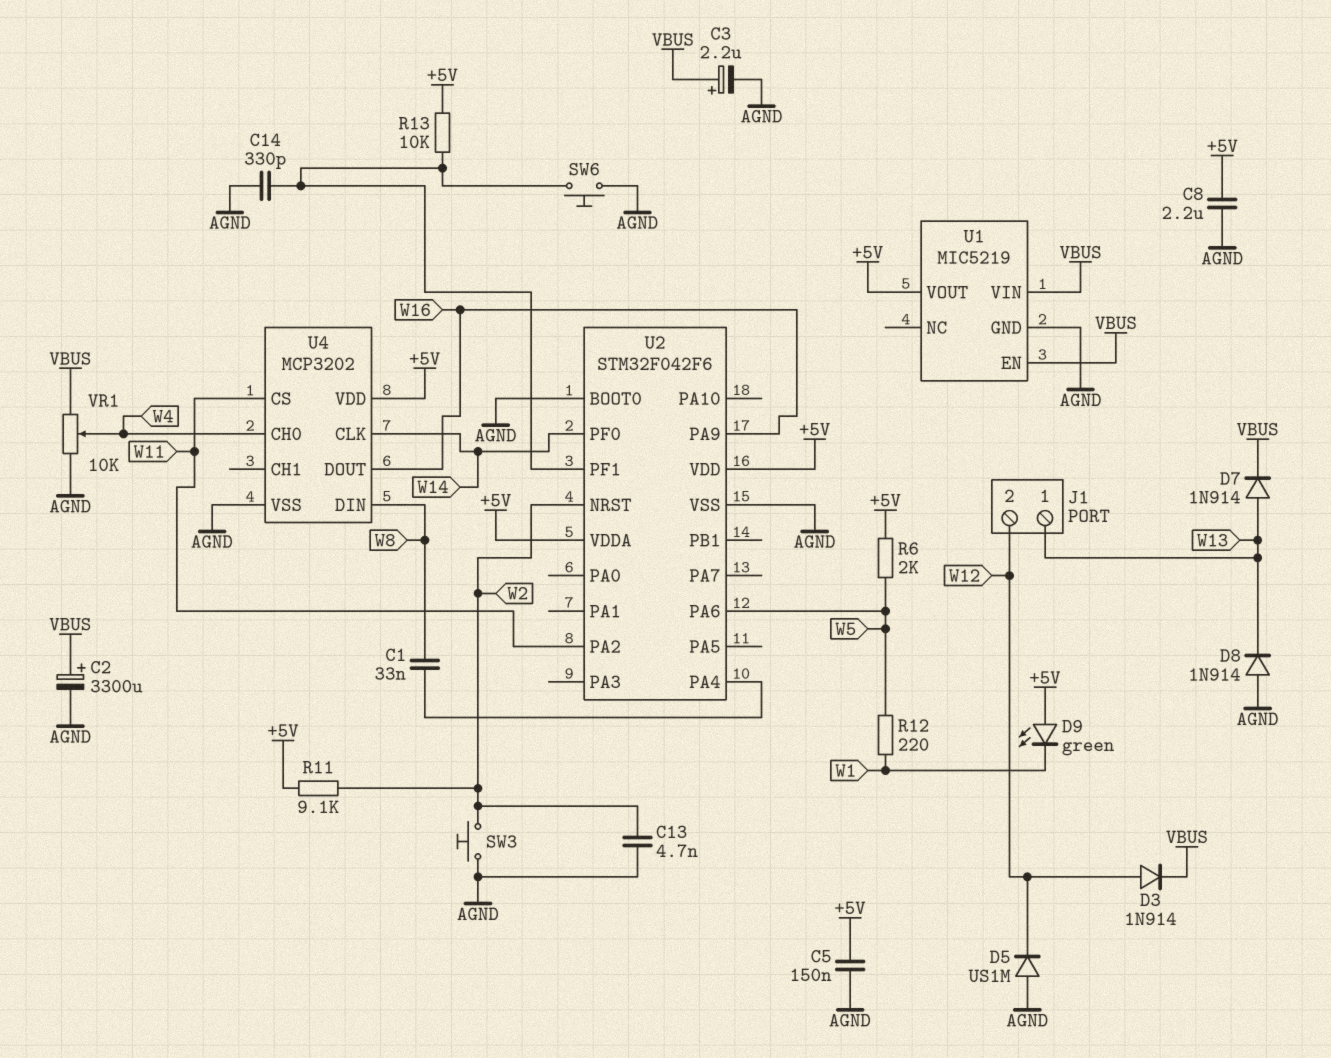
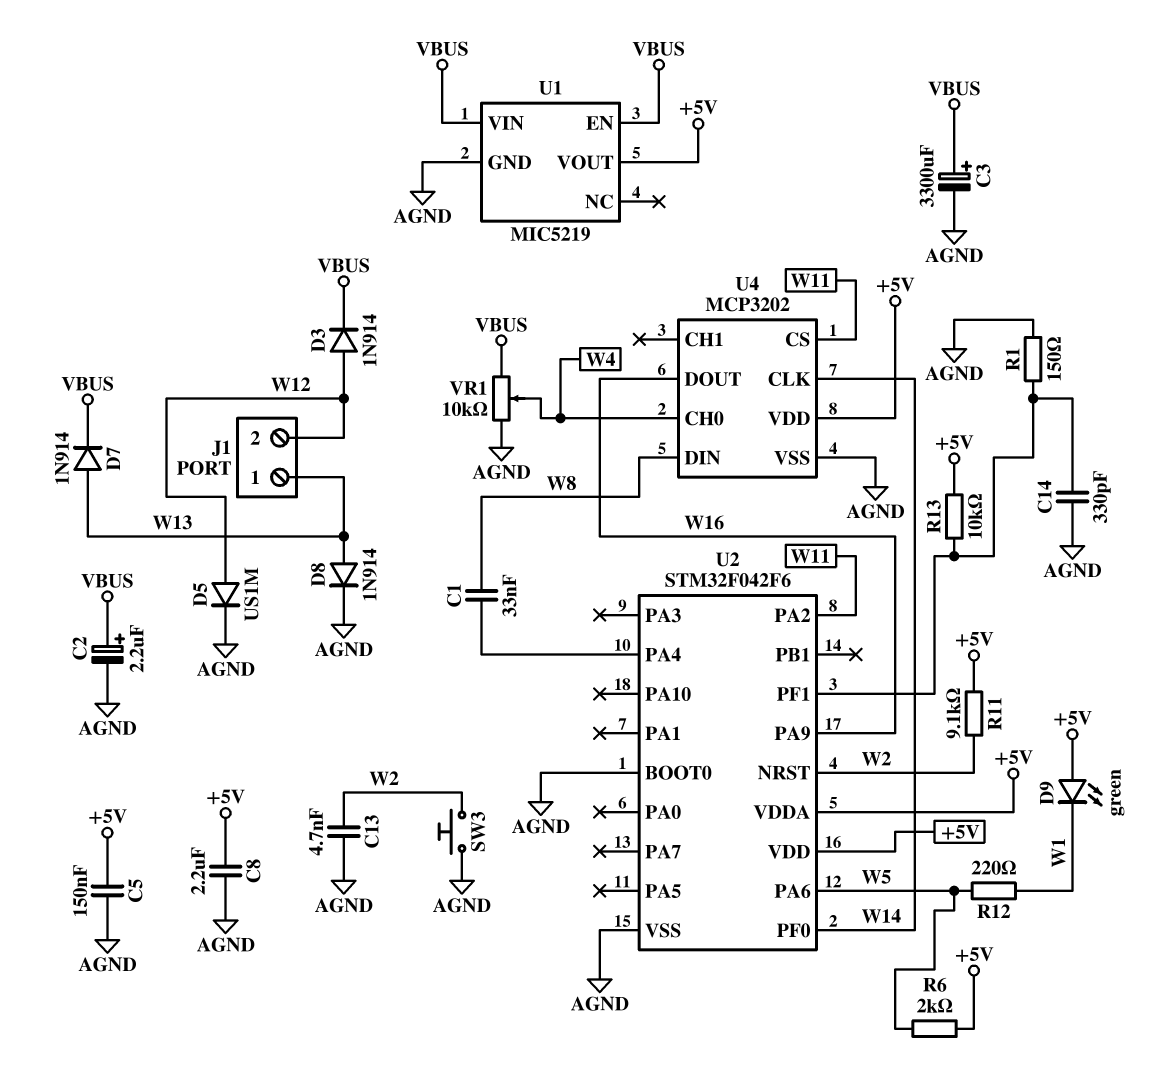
C2: 3300uF (plus VBUS, minus AGND) -> 2.2uF (plus VBUS, minus AGND)
C3: 2.2uF (plus VBUS, minus AGND) -> 3300uF (plus VBUS, minus AGND)
D5: diode US1M (A AGND, K W12) -> diode US1M (A W12, K AGND)
D8: diode 1N914 (A AGND, K W13) -> diode 1N914 (A W13, K AGND)
R1: none -> 150 (AGND, U2/PF1)
SW6: button (AGND, U2/PF1) -> none

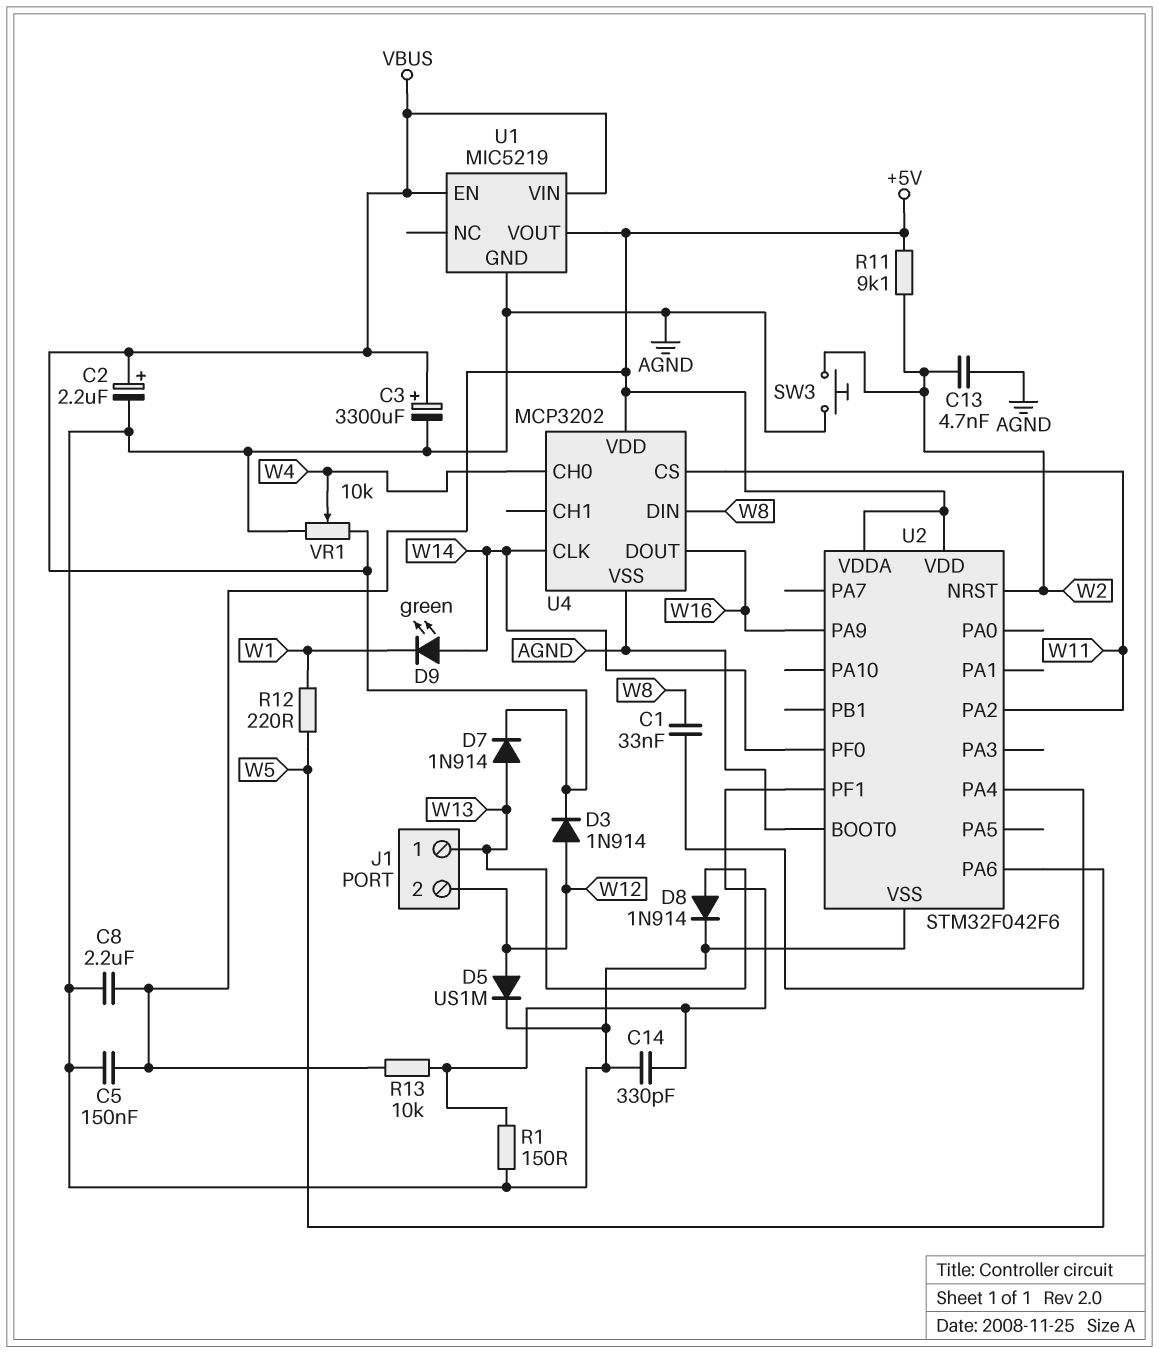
D9: LED green (A +5V, K W1) -> LED green (A W14, K W1)
R6: 2k (+5V, W5) -> none

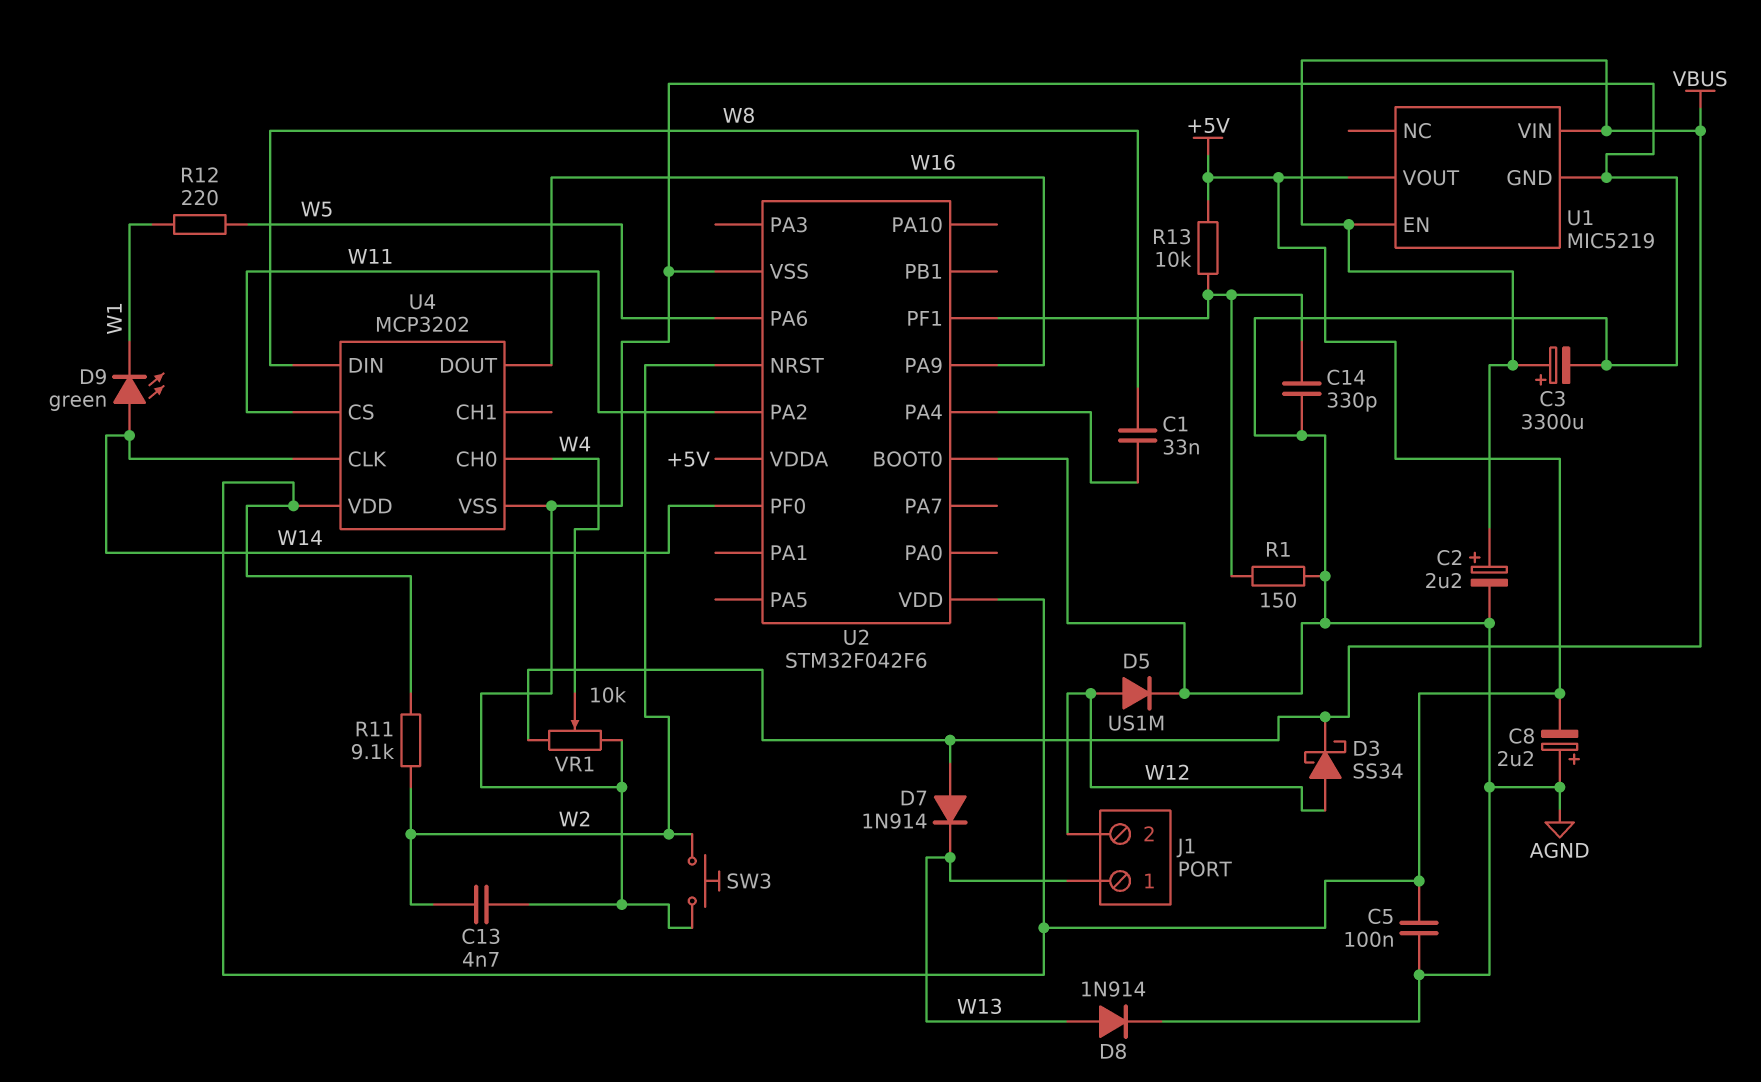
C5: 150nF (+5V, AGND) -> 100nF (+5V, AGND)
C8: 2.2uF (+5V, AGND) -> 2.2uF (plus AGND, minus +5V)
D3: diode 1N914 (A W12, K VBUS) -> schottky SS34 (A W12, K VBUS)
D7: diode 1N914 (A W13, K VBUS) -> diode 1N914 (A VBUS, K W13)

